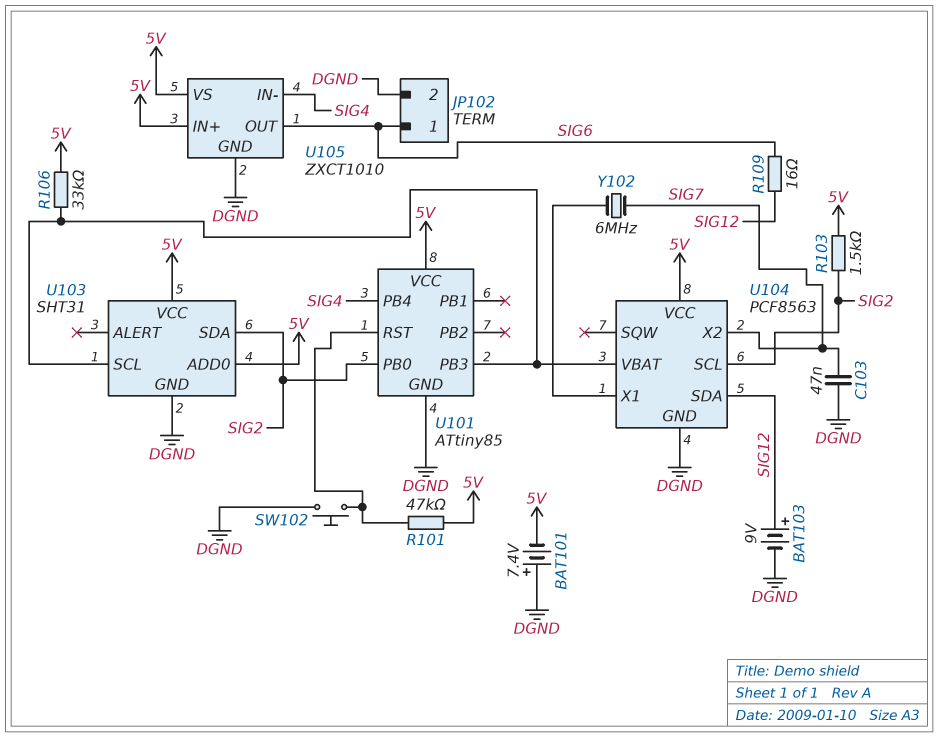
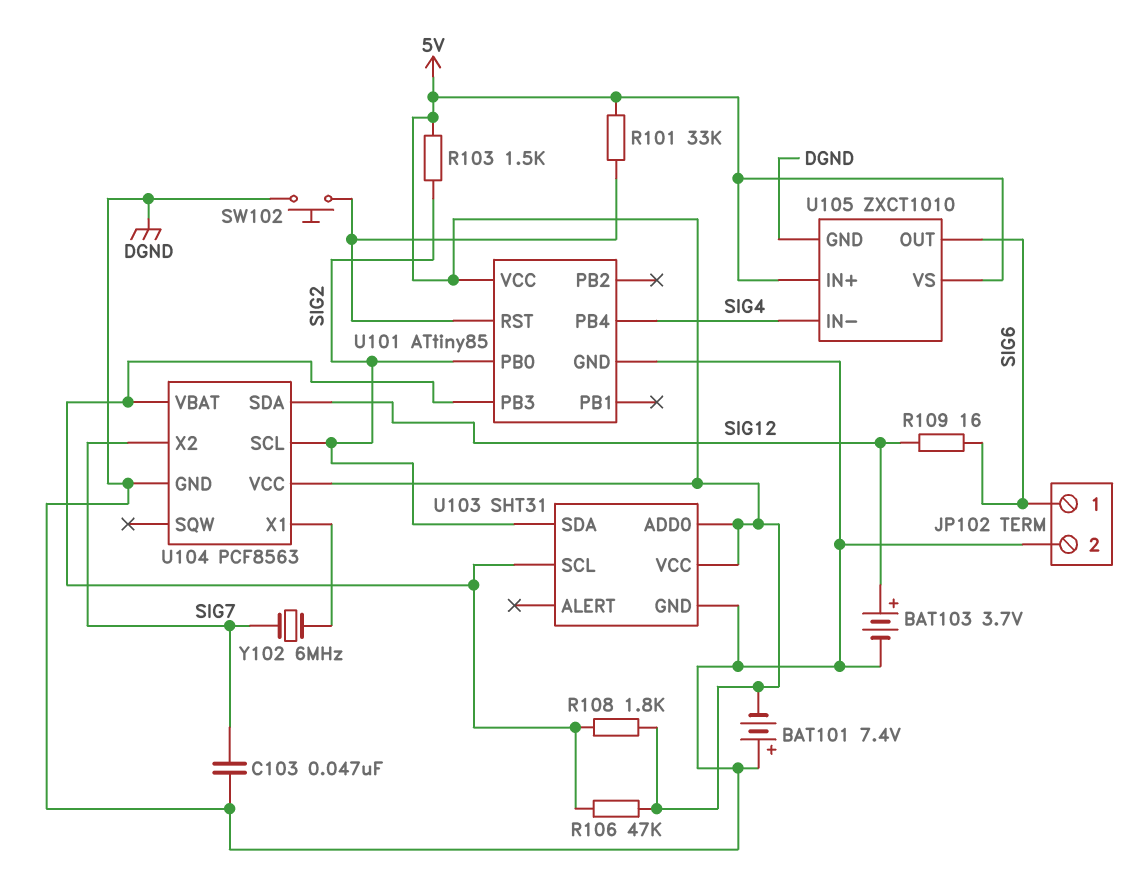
BAT103: 9V (plus SIG12, minus DGND) -> 3.7V (plus SIG12, minus DGND)
R101: 47k (5V, U101/RST) -> 33k (5V, U101/RST)
R106: 33k (5V, U101/PB3) -> 47k (5V, U101/PB3)
R108: none -> 1.8k (5V, U101/PB3)

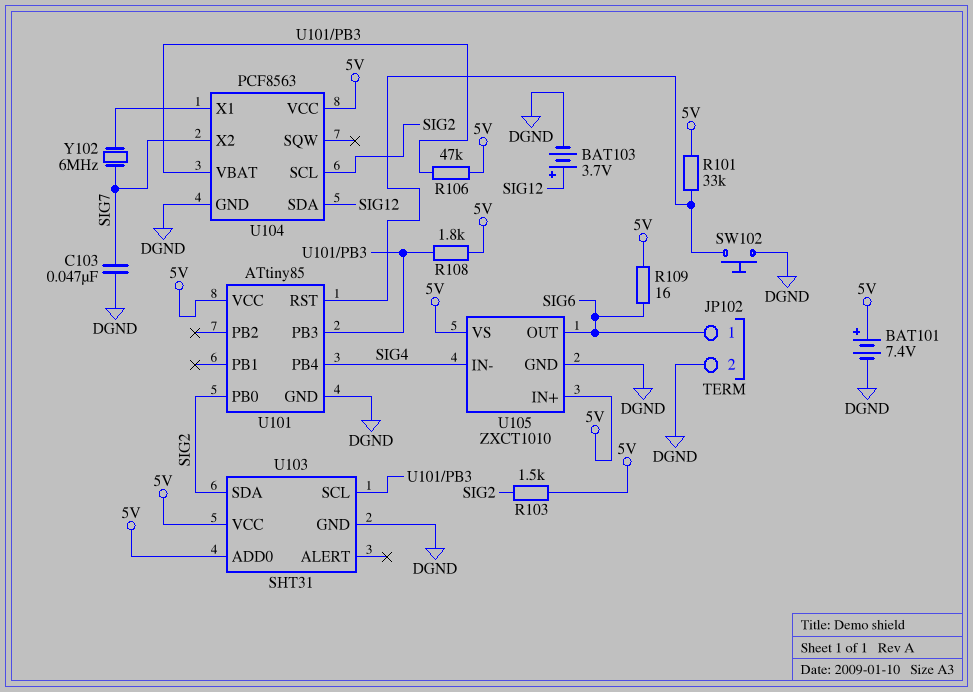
BAT101: 7.4V (plus DGND, minus 5V) -> 7.4V (plus 5V, minus DGND)
R109: 16 (SIG6, SIG12) -> 16 (5V, SIG6)

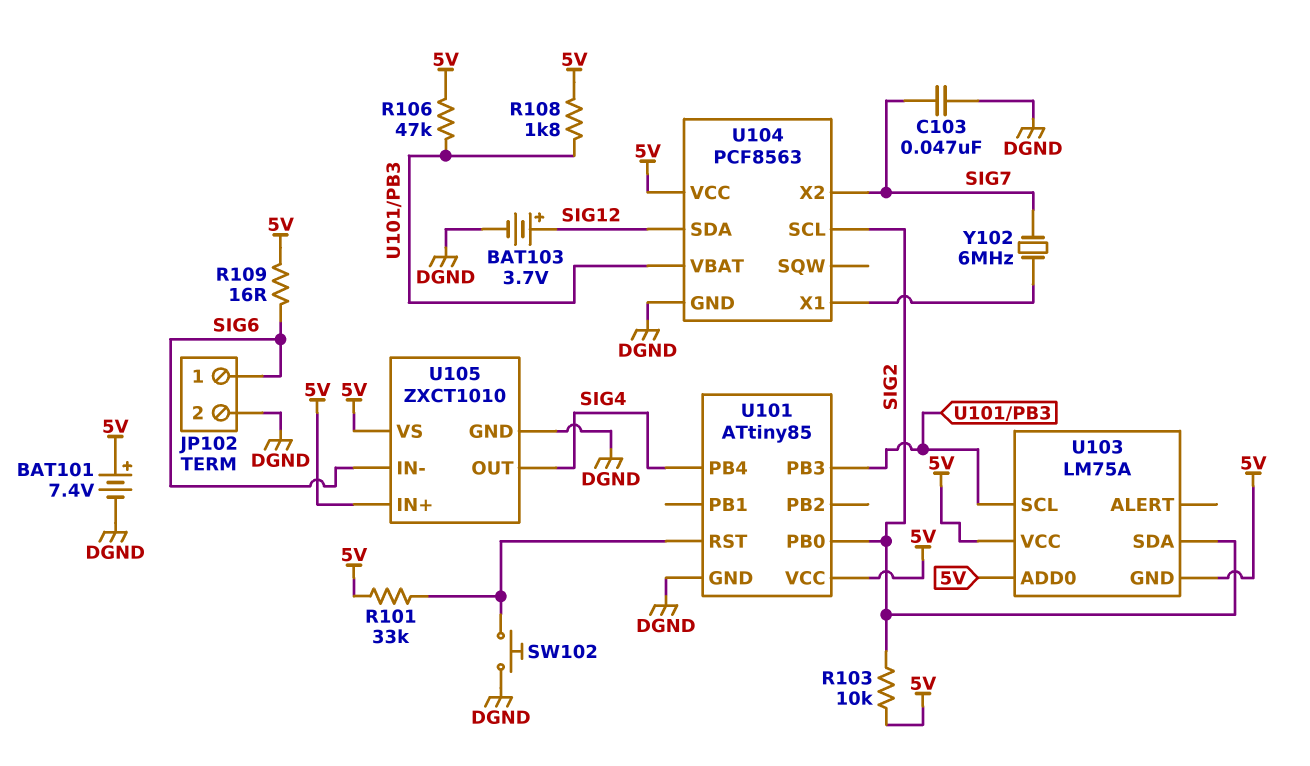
R103: 1.5k (5V, SIG2) -> 10k (5V, SIG2)
U103: SHT31 -> LM75A
U103 pin GND: DGND -> 5V
U105 pin IN-: SIG4 -> SIG6
U105 pin OUT: SIG6 -> SIG4

